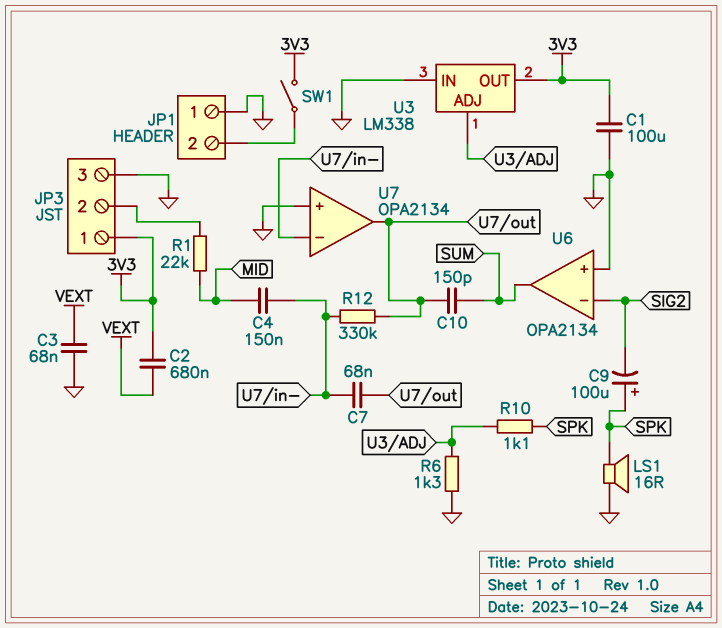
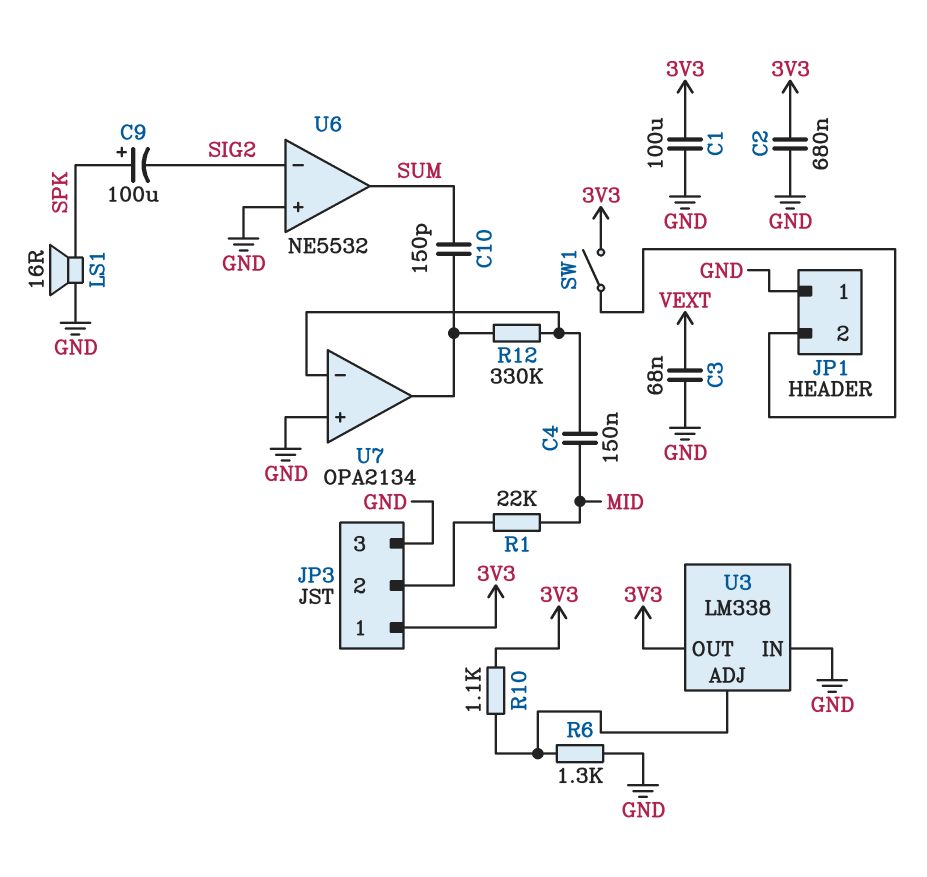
C2: 680nF (3V3, VEXT) -> 680nF (3V3, GND)
C7: 68nF (U7/in-, U7/out) -> none
R10: 1.1k (SPK, U3/ADJ) -> 1.1k (3V3, U3/ADJ)
U6: OPA2134 -> NE5532

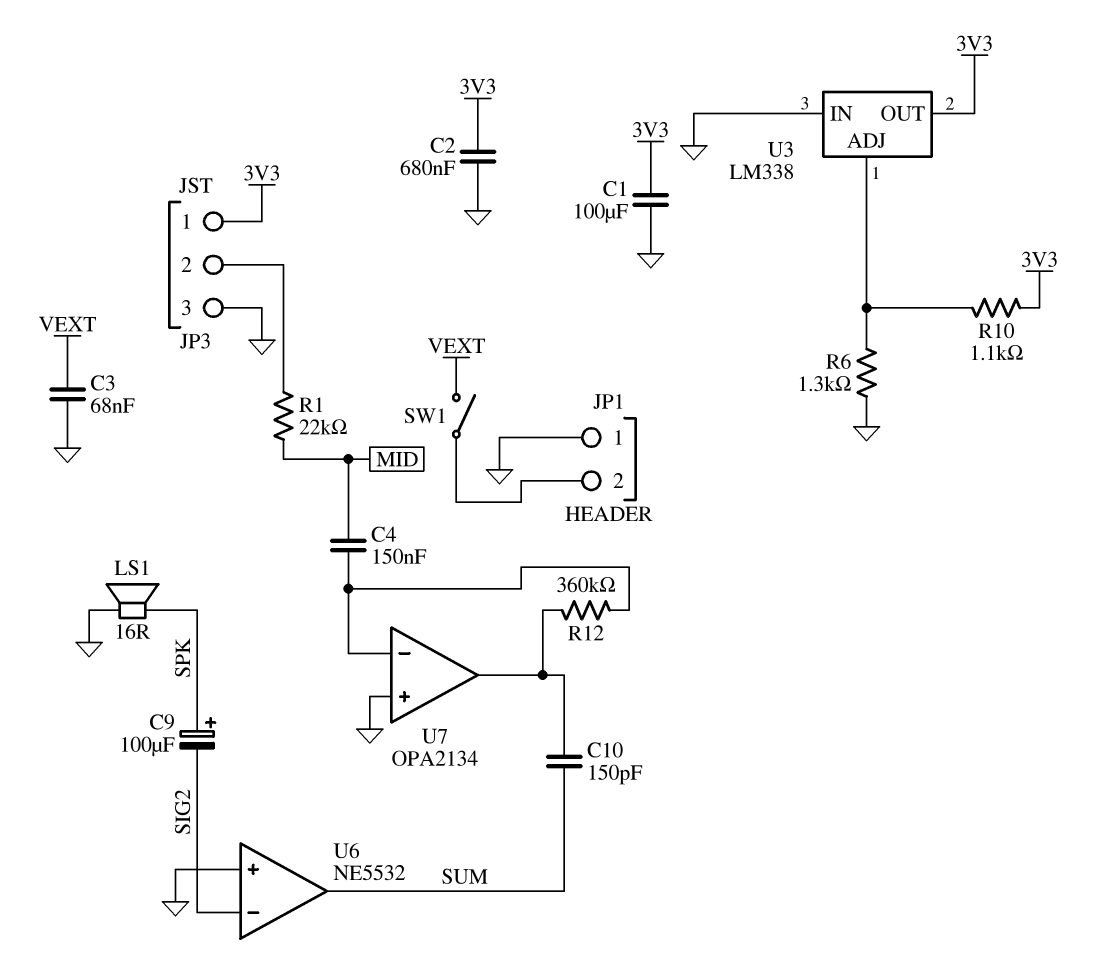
R12: 330k (U7/in-, U7/out) -> 360k (U7/in-, U7/out)
SW1: switch (3V3, JP1/2) -> switch (JP1/2, VEXT)

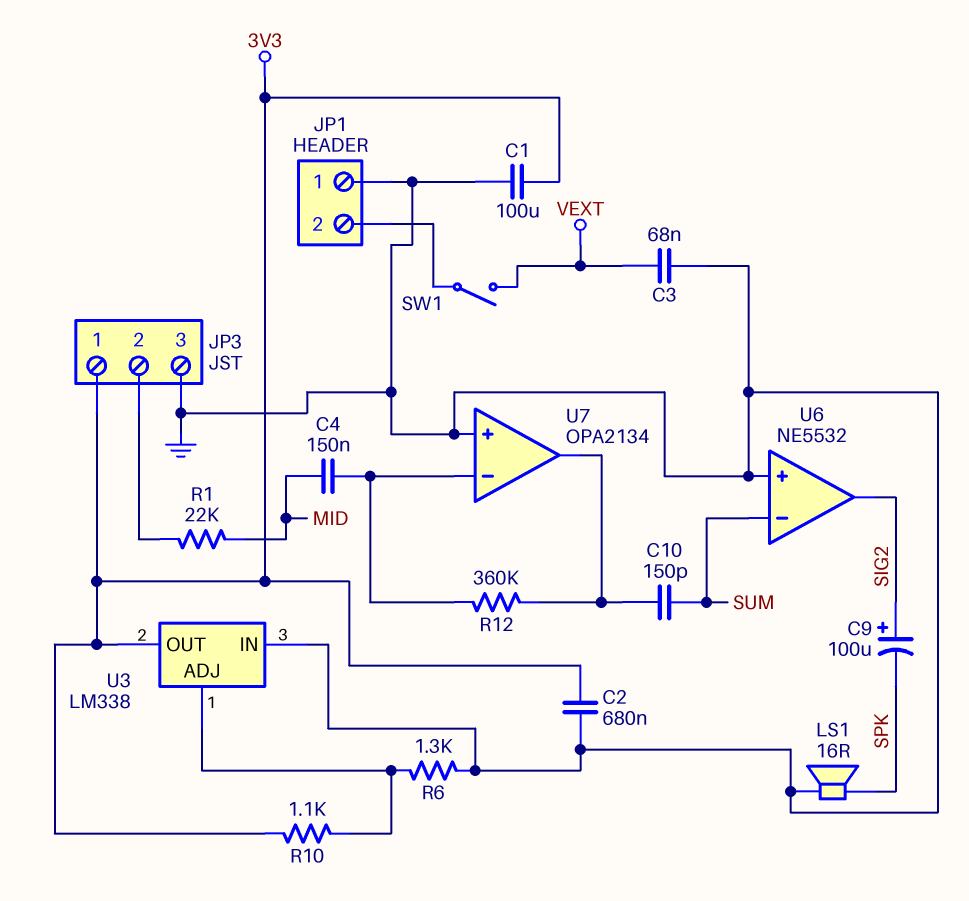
C9: 100uF (plus SPK, minus SIG2) -> 100uF (plus SIG2, minus SPK)
U6 pin in-: SIG2 -> SUM
U6 pin out: SUM -> SIG2

